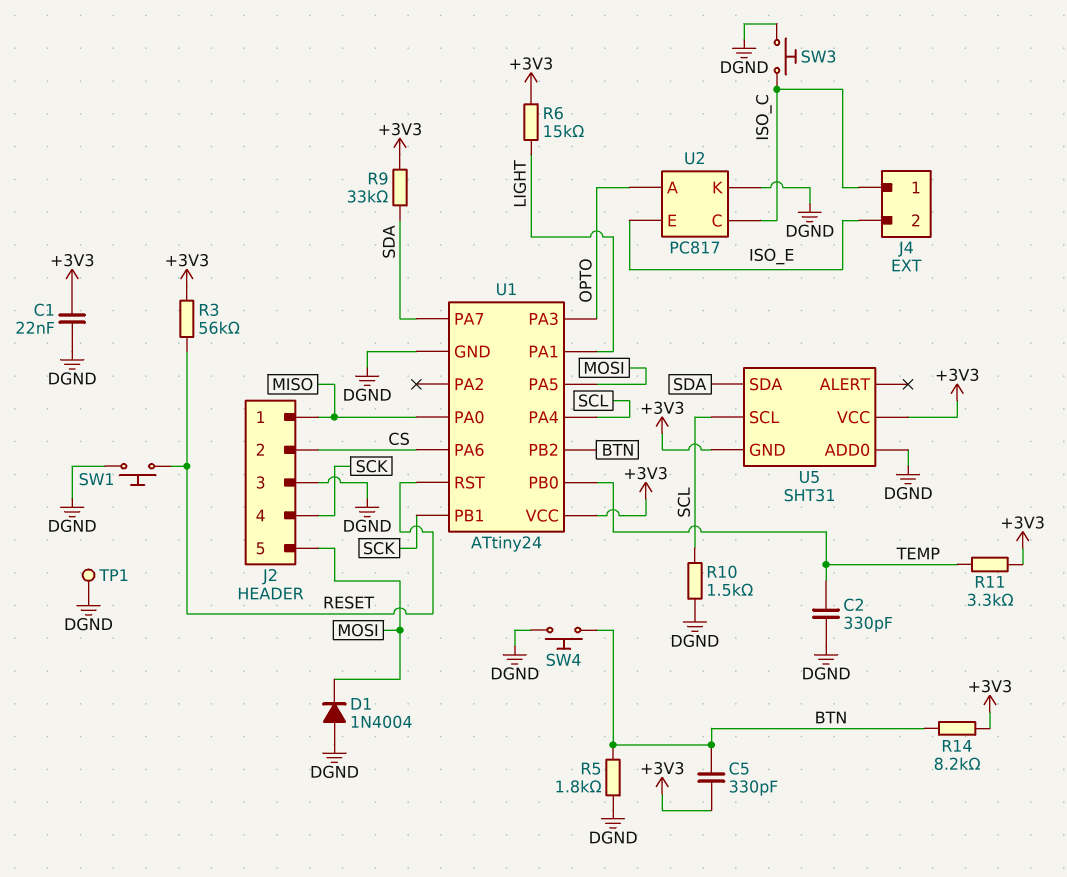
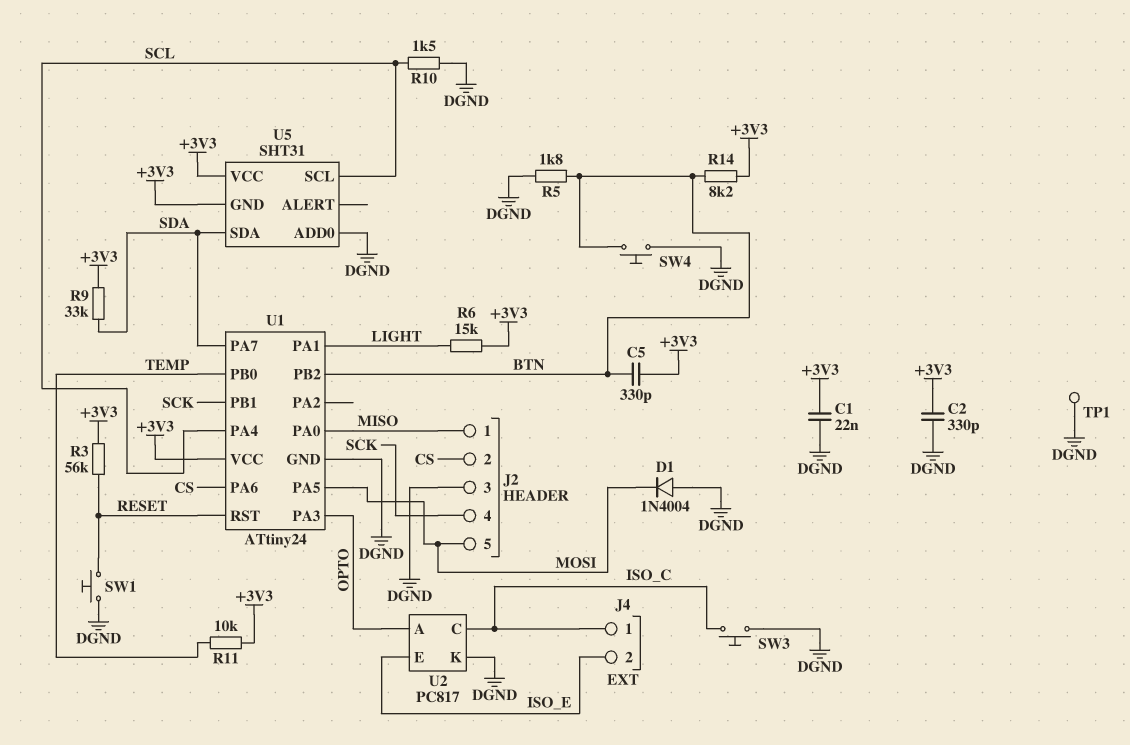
C2: 330pF (DGND, TEMP) -> 330pF (+3V3, DGND)
R11: 3.3k (+3V3, TEMP) -> 10k (+3V3, TEMP)

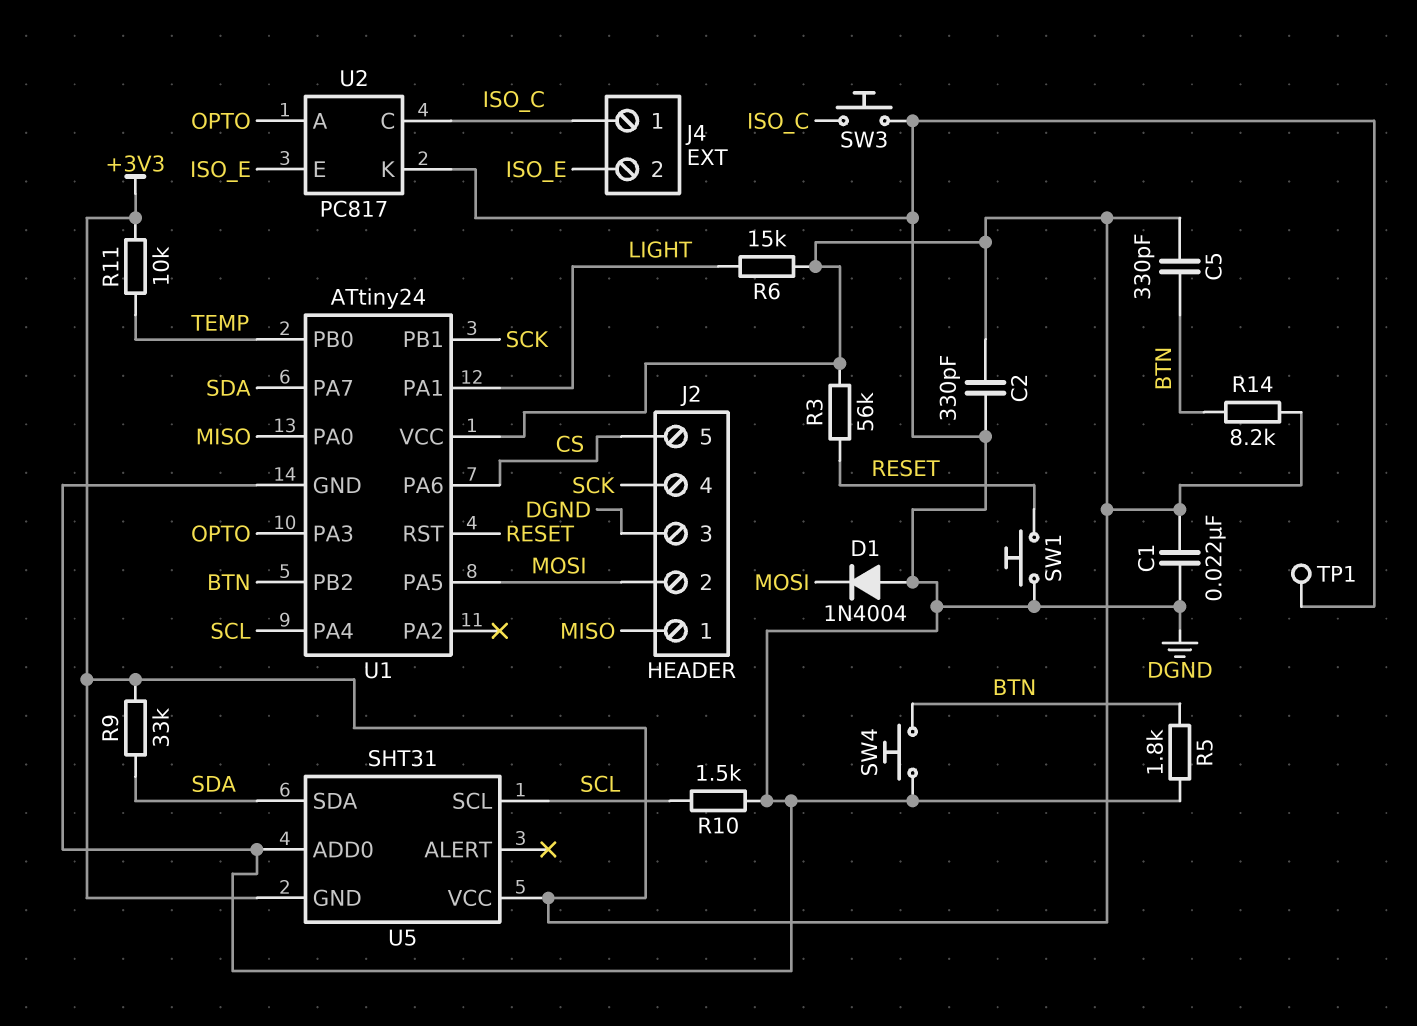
J2 pin 2: CS -> MOSI
J2 pin 5: MOSI -> CS

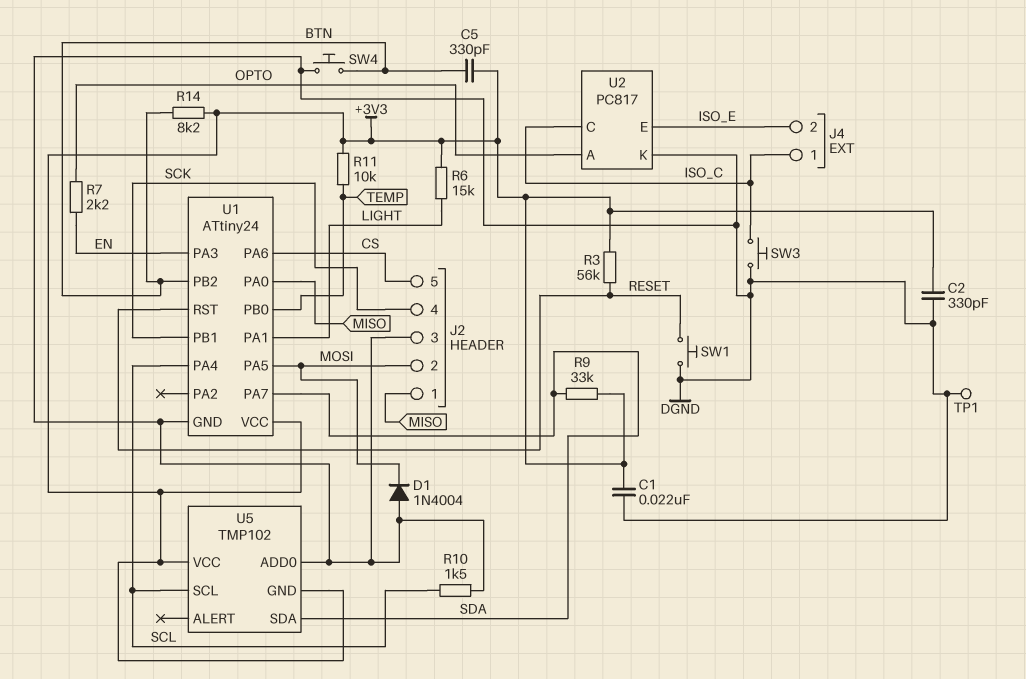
R5: 1.8k (BTN, DGND) -> none
R7: none -> 2.2k (EN, OPTO)
U1 pin PA3: OPTO -> EN
U5: SHT31 -> TMP102

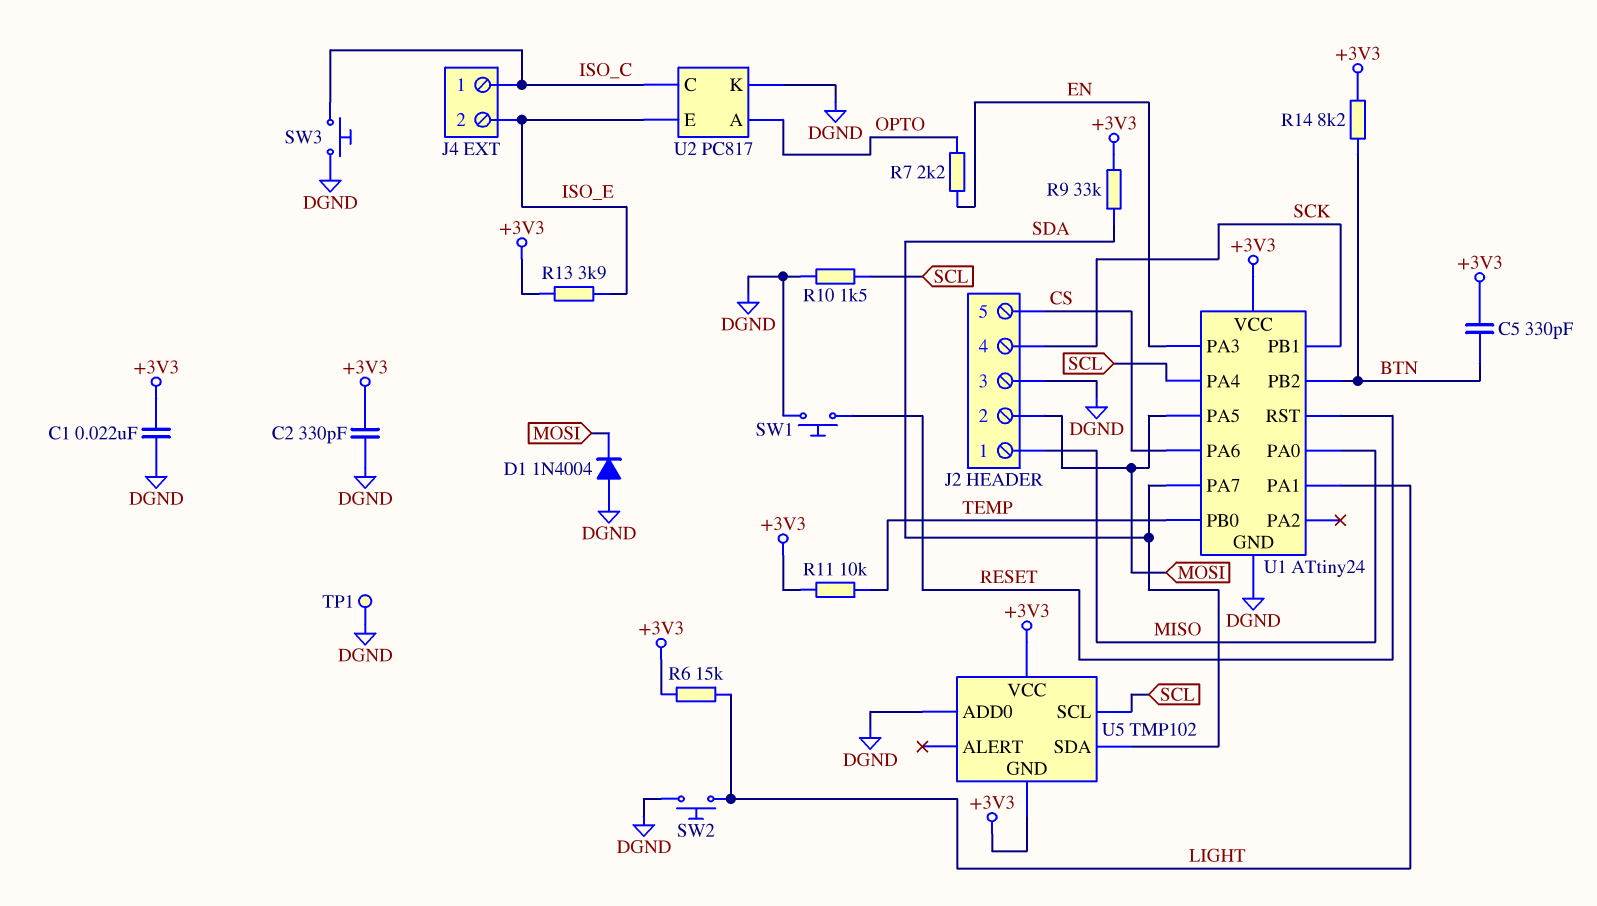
R3: 56k (+3V3, RESET) -> none
R13: none -> 3.9k (+3V3, ISO_E)
SW2: none -> button (DGND, LIGHT)
SW4: button (BTN, DGND) -> none

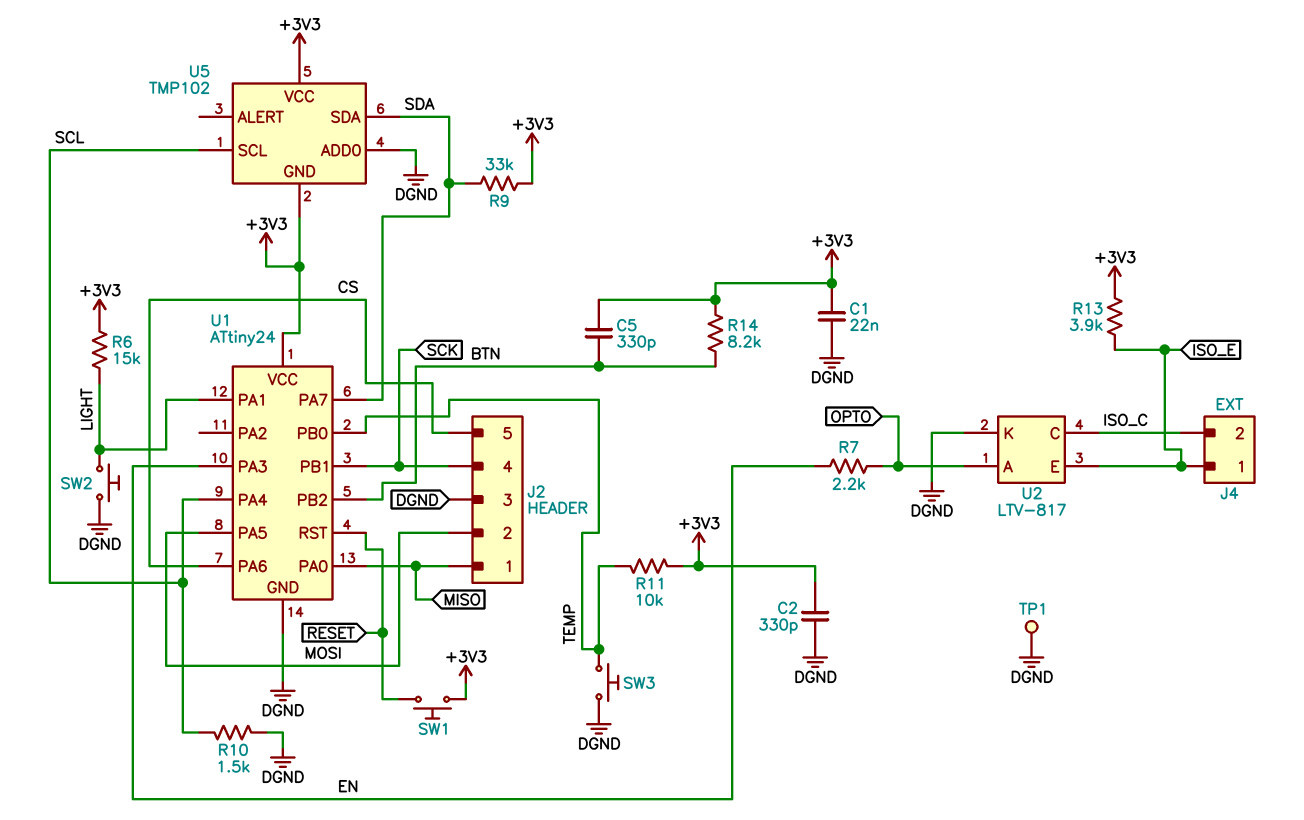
D1: diode 1N4004 (A DGND, K MOSI) -> none
J4 pin 1: ISO_C -> ISO_E
J4 pin 2: ISO_E -> ISO_C
SW1: button (DGND, RESET) -> button (+3V3, RESET)
SW3: button (DGND, ISO_C) -> button (DGND, TEMP)
U2: PC817 -> LTV-817

